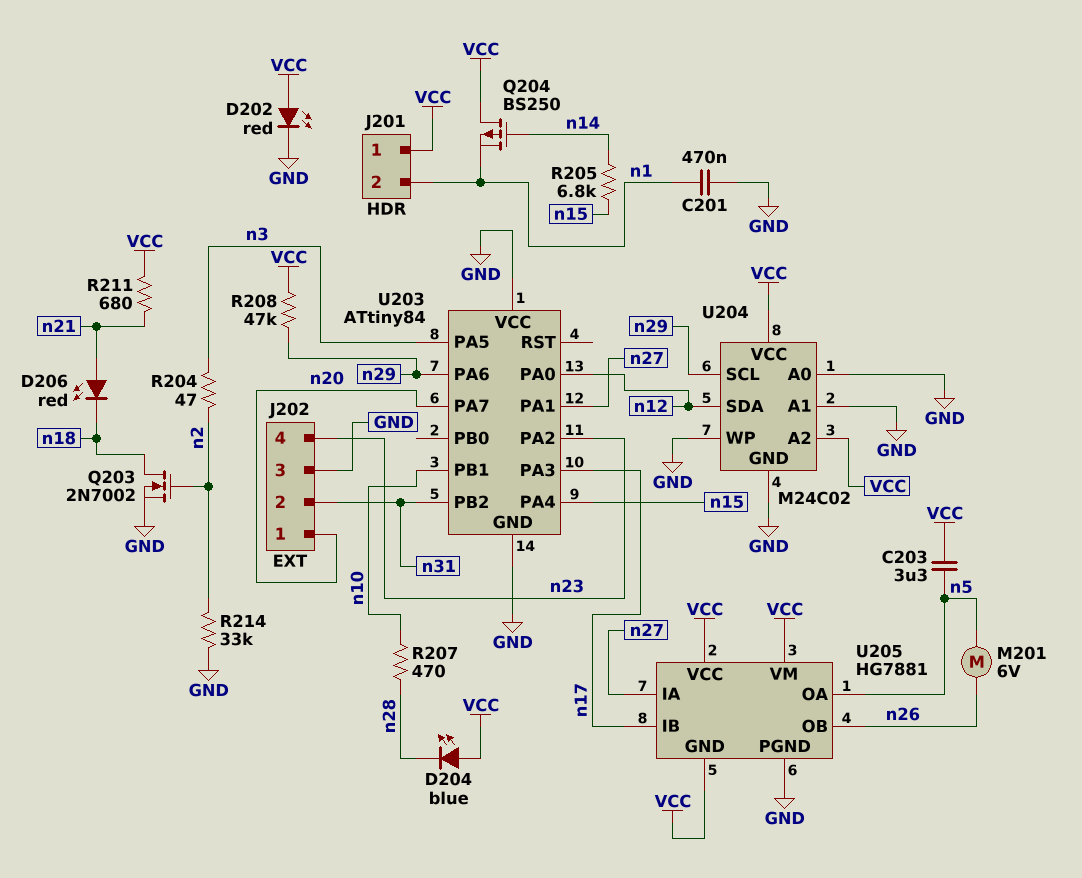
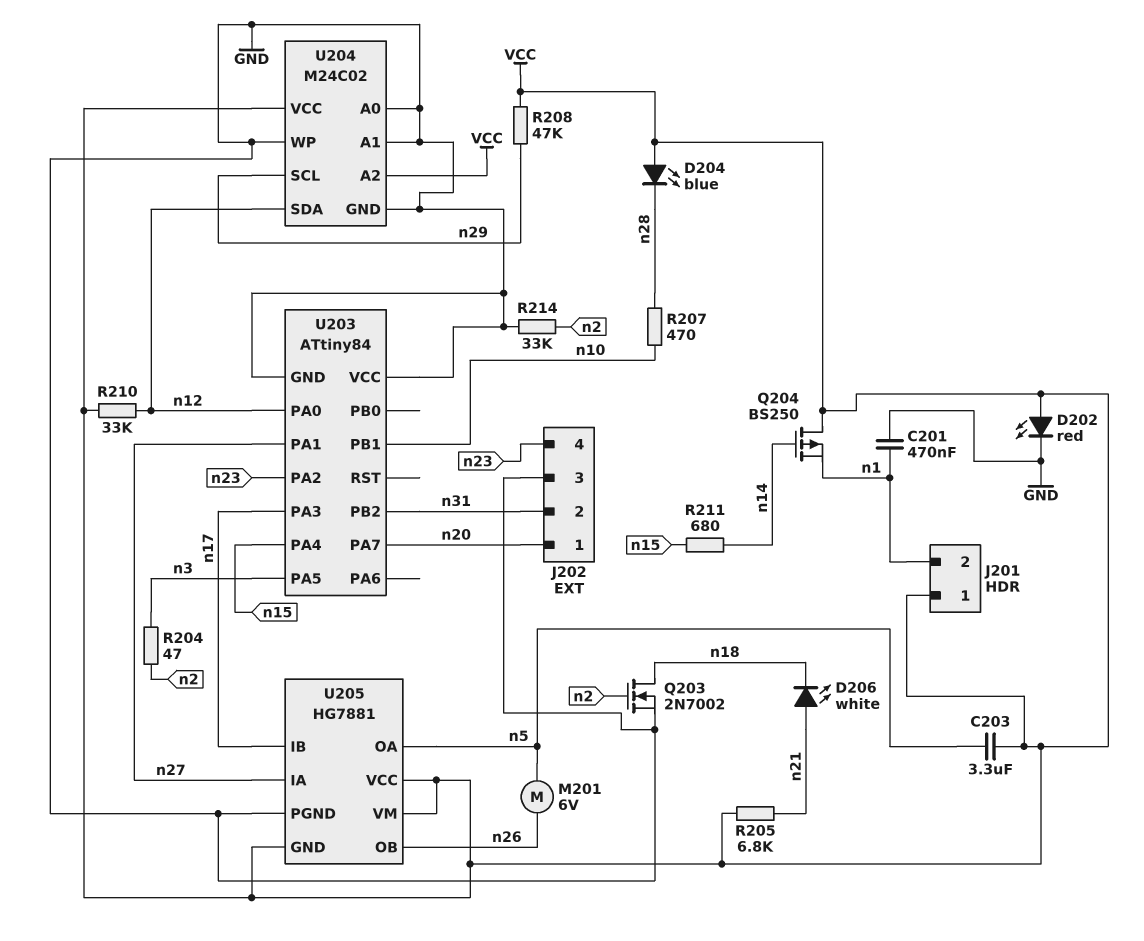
D206: LED red (A n21, K n18) -> LED white (A n21, K n18)
R205: 6.8k (n14, n15) -> 6.8k (VCC, n21)
R210: none -> 33k (VCC, n12)
R211: 680 (VCC, n21) -> 680 (n14, n15)
U203 pin PA6: n29 -> none

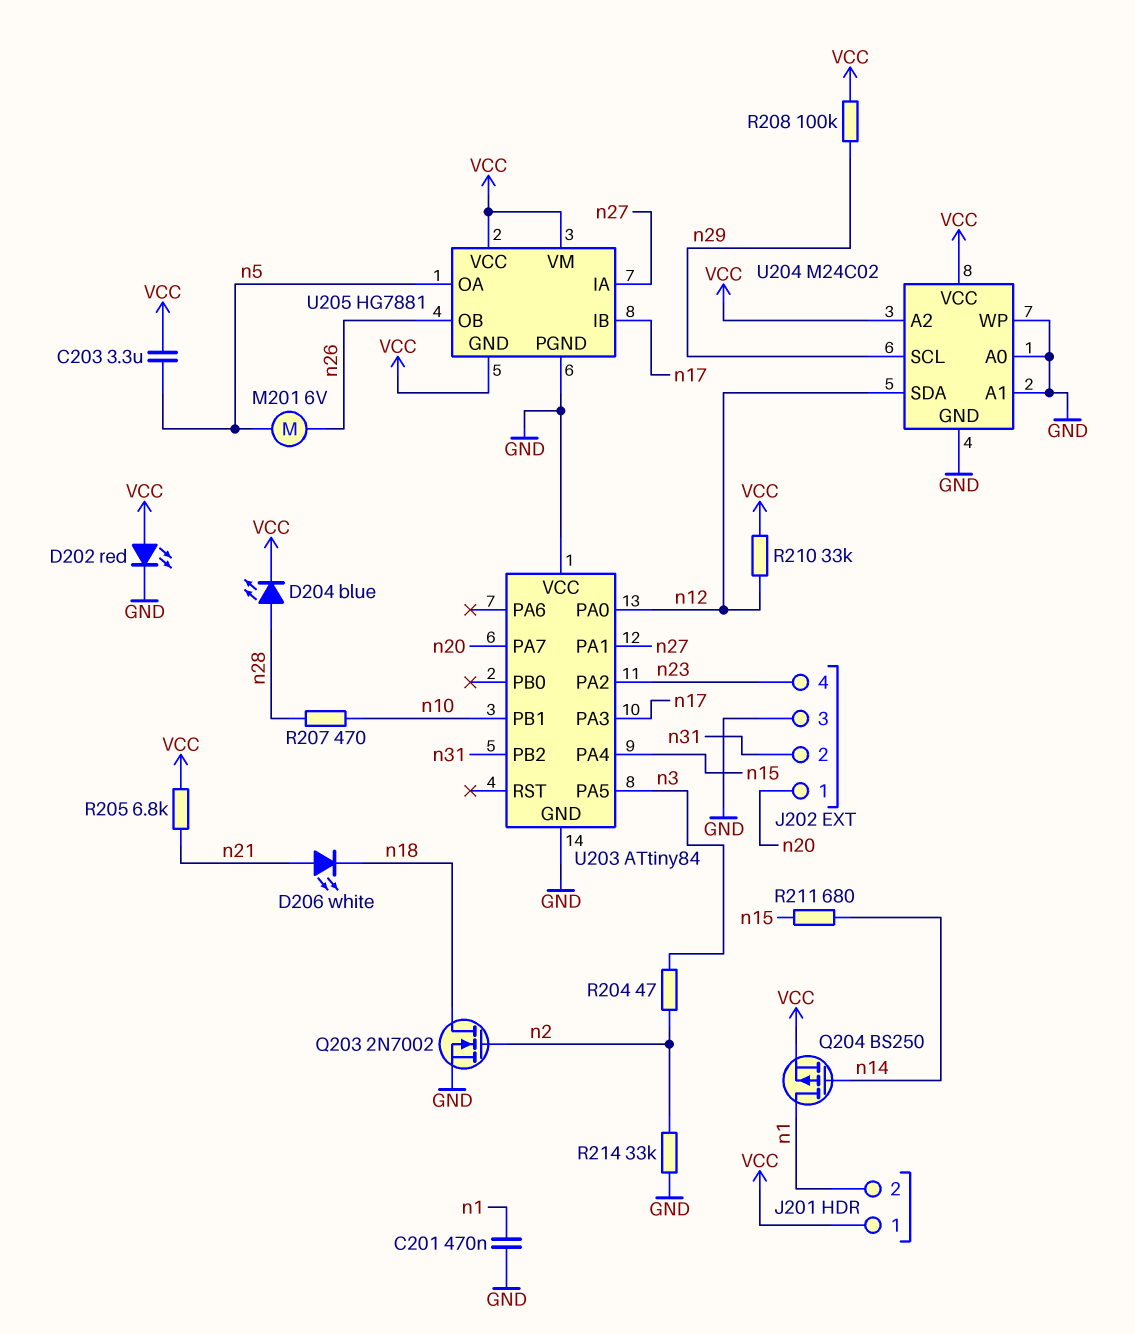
D204: LED blue (A VCC, K n28) -> LED blue (A n28, K VCC)
Q204: PMOS BS250 (G n14, D VCC, S n1) -> PMOS BS250 (G n14, D n1, S VCC)
R208: 47k (VCC, n29) -> 100k (VCC, n29)

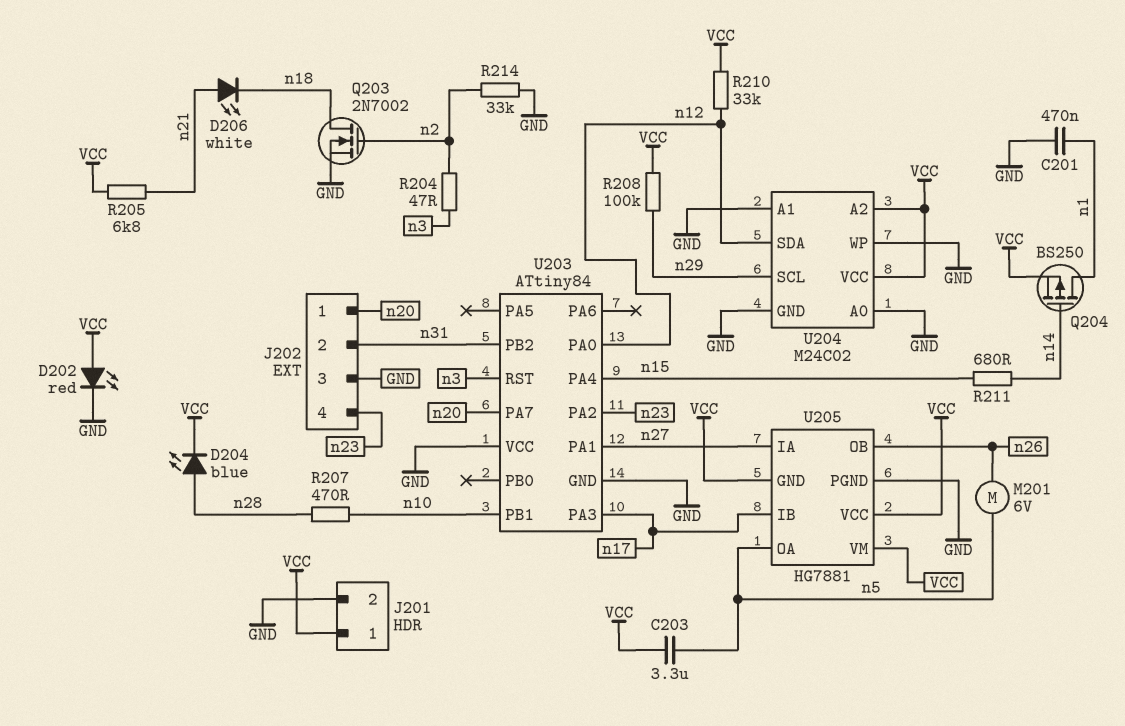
J201 pin 2: n1 -> GND
U203 pin PA5: n3 -> none
U203 pin RST: none -> n3

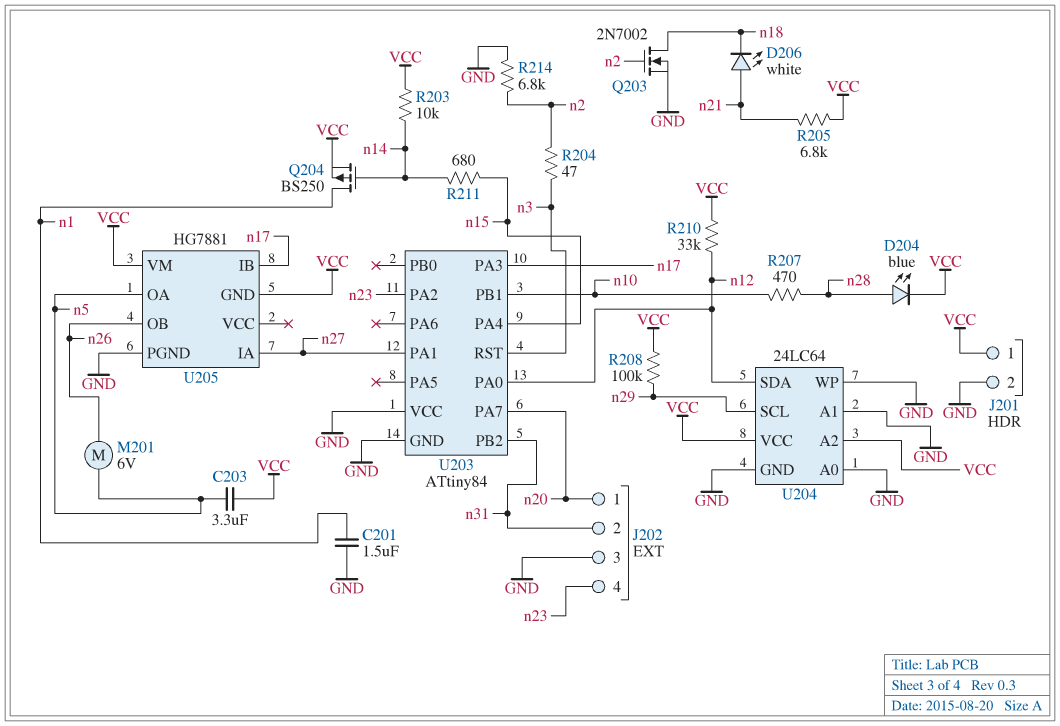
C201: 470nF (GND, n1) -> 1.5uF (GND, n1)
D202: LED red (A VCC, K GND) -> none
R203: none -> 10k (VCC, n14)
R214: 33k (GND, n2) -> 6.8k (GND, n2)
U204: M24C02 -> 24LC64
U205 pin VCC: VCC -> none

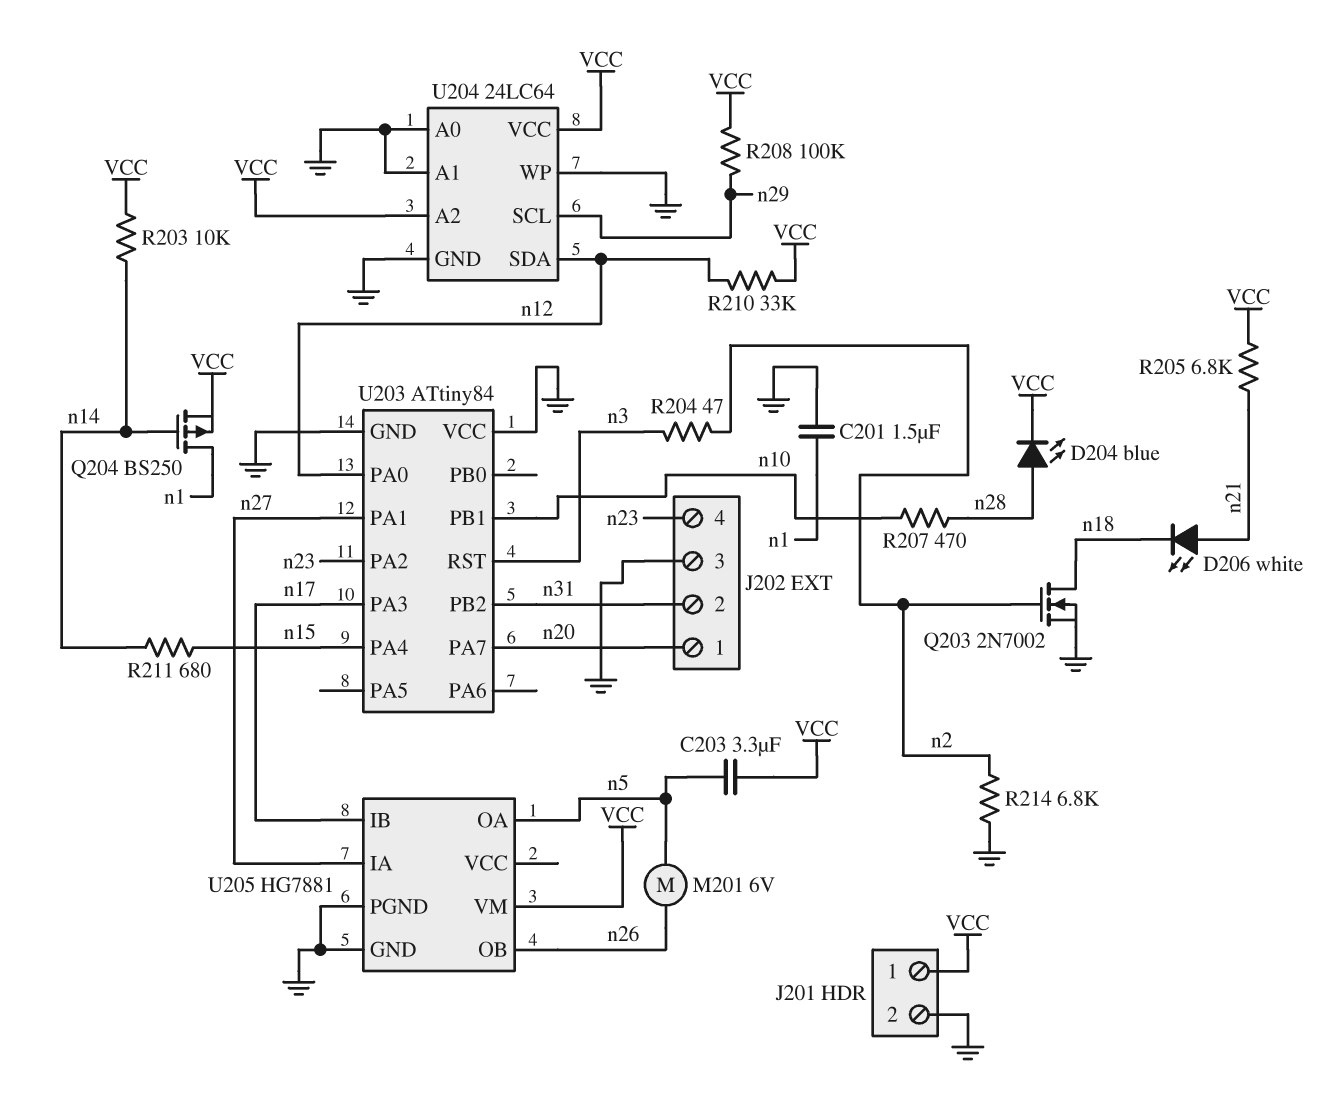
U205 pin GND: VCC -> GND

